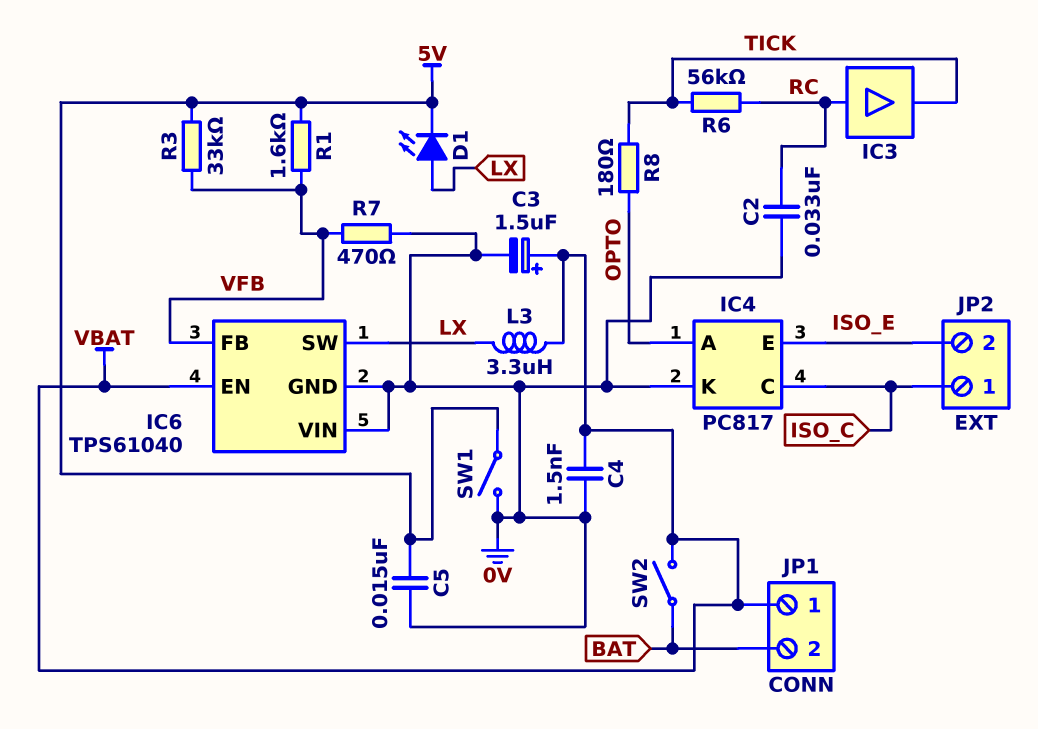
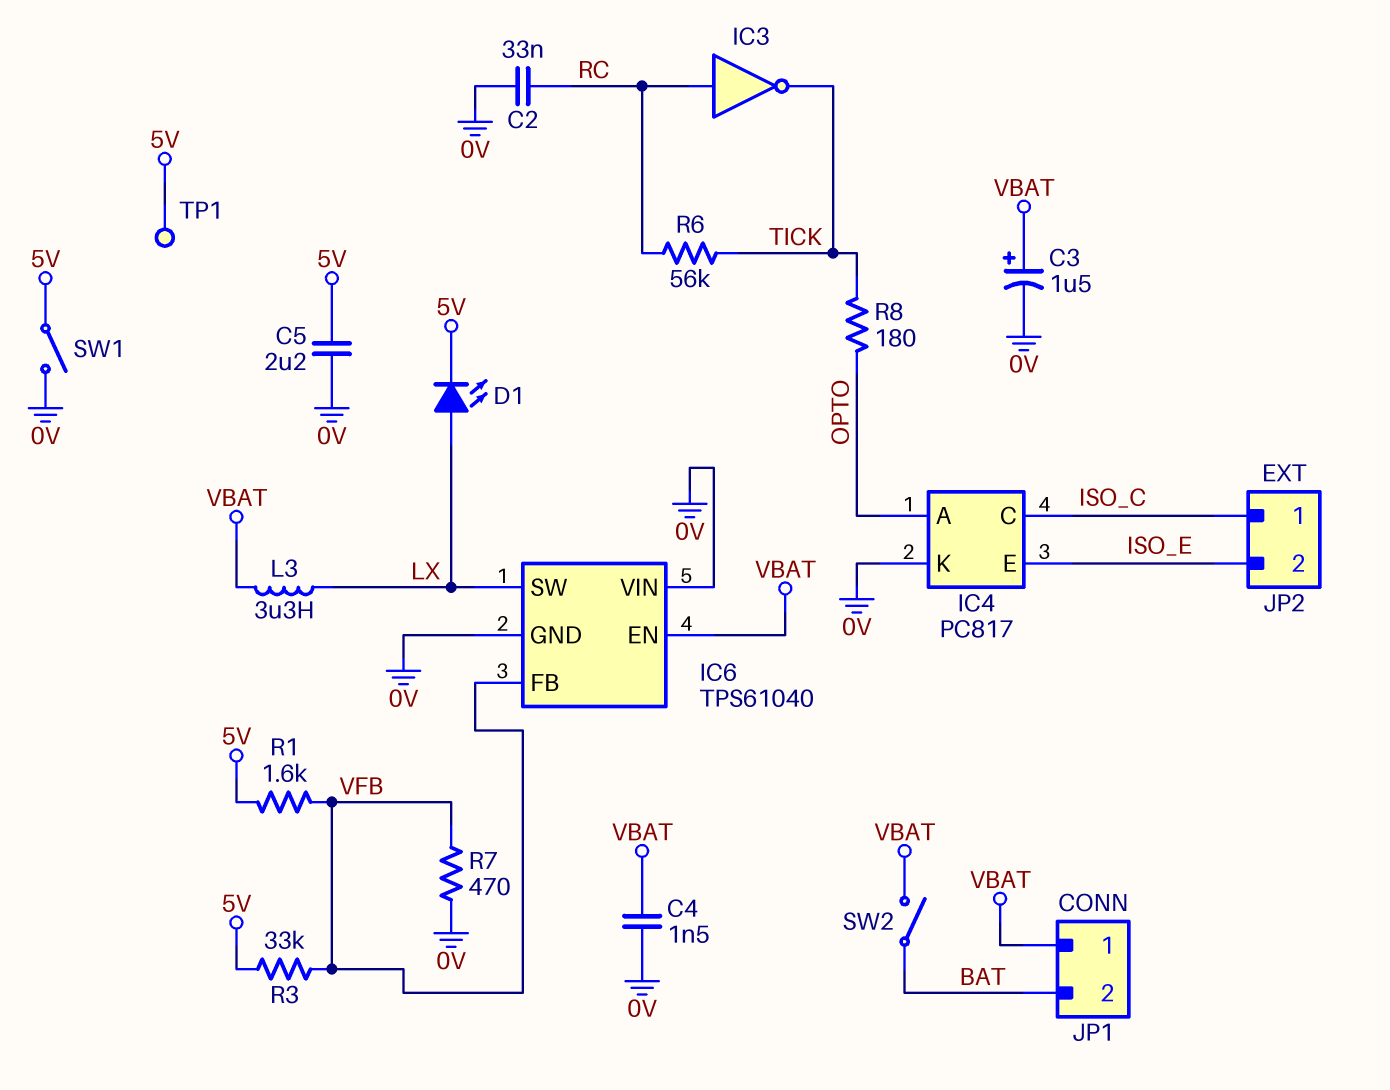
C5: 15nF (0V, 5V) -> 2.2uF (0V, 5V)
IC3: buffer (in RC, out TICK) -> NOT (in RC, out TICK)
TP1: none -> test point (5V)

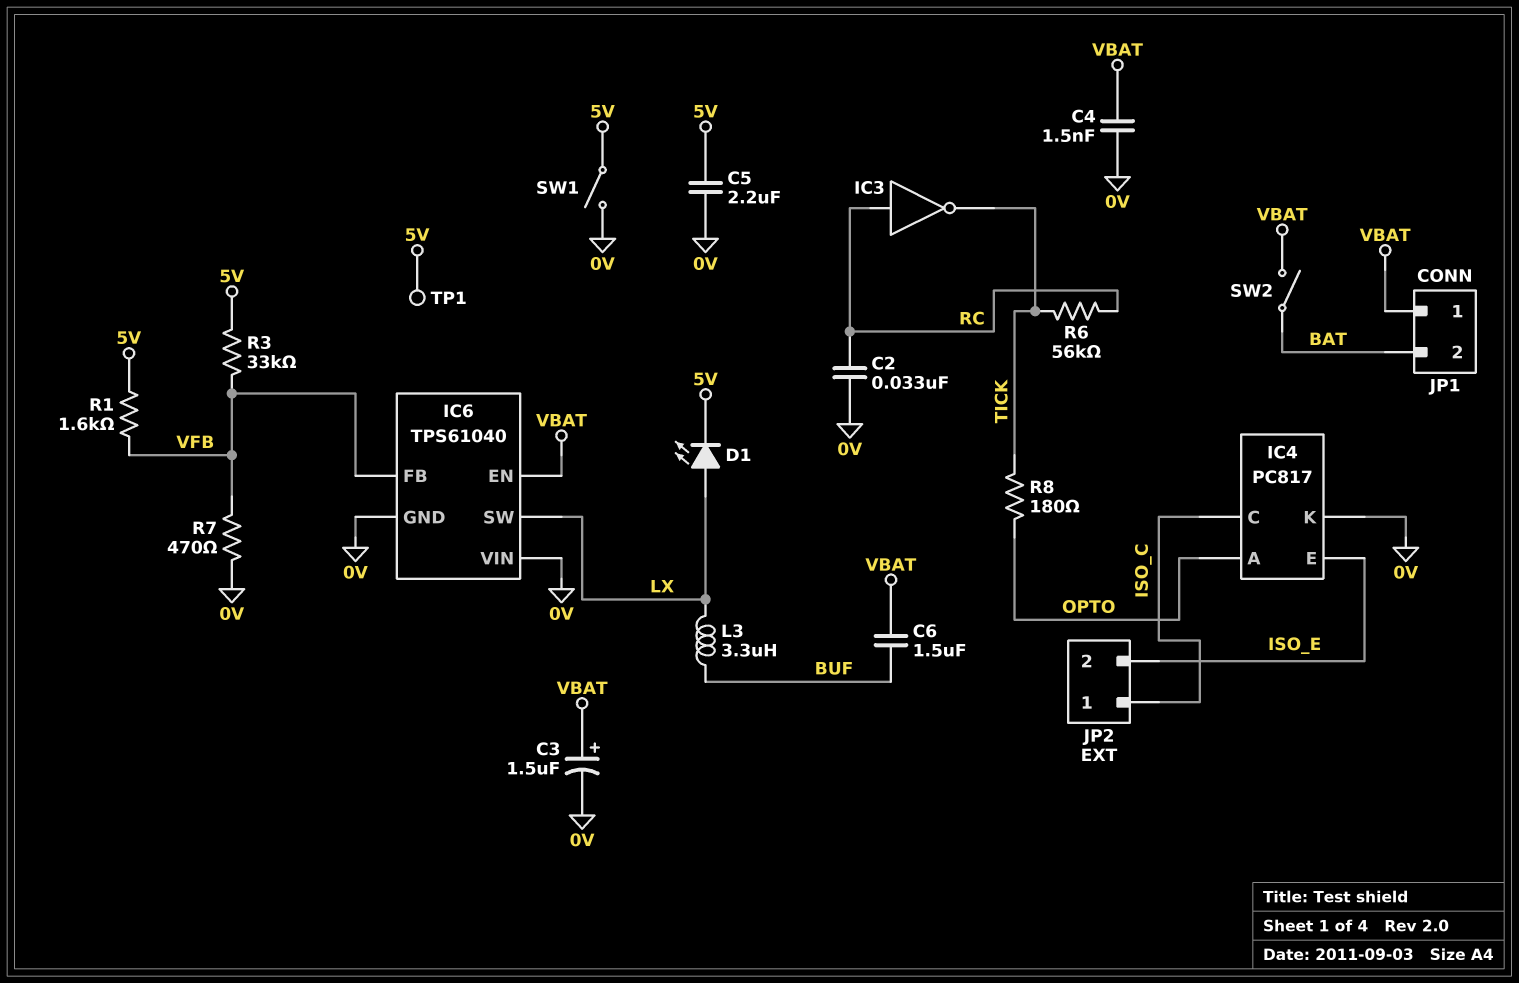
C6: none -> 1.5uF (BUF, VBAT)
L3: 3.3uH (LX, VBAT) -> 3.3uH (BUF, LX)

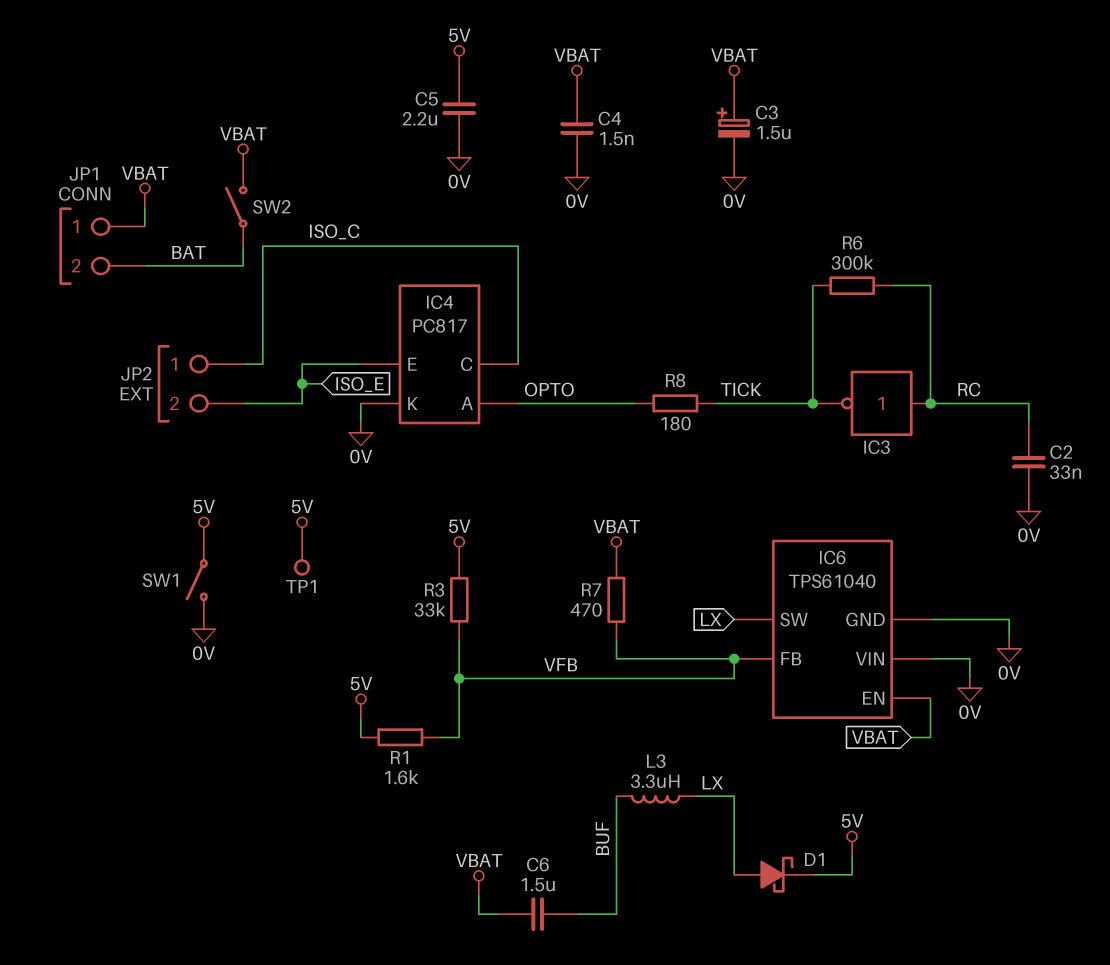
D1: LED (A LX, K 5V) -> schottky (A LX, K 5V)
R6: 56k (RC, TICK) -> 300k (RC, TICK)
R7: 470 (0V, VFB) -> 470 (VBAT, VFB)

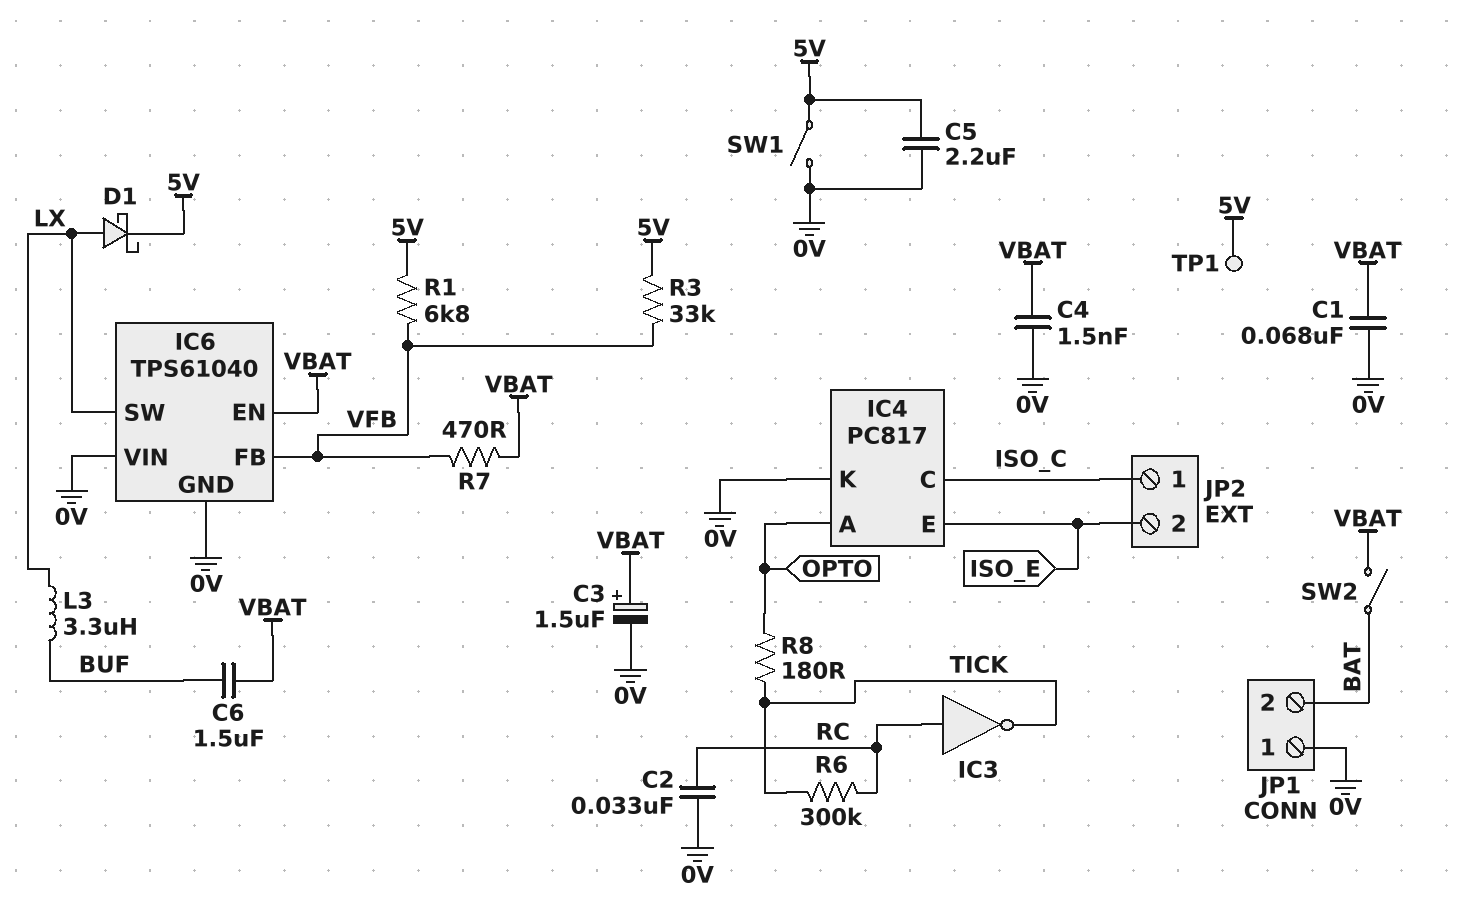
C1: none -> 68nF (0V, VBAT)
JP1 pin 1: VBAT -> 0V
R1: 1.6k (5V, VFB) -> 6.8k (5V, VFB)

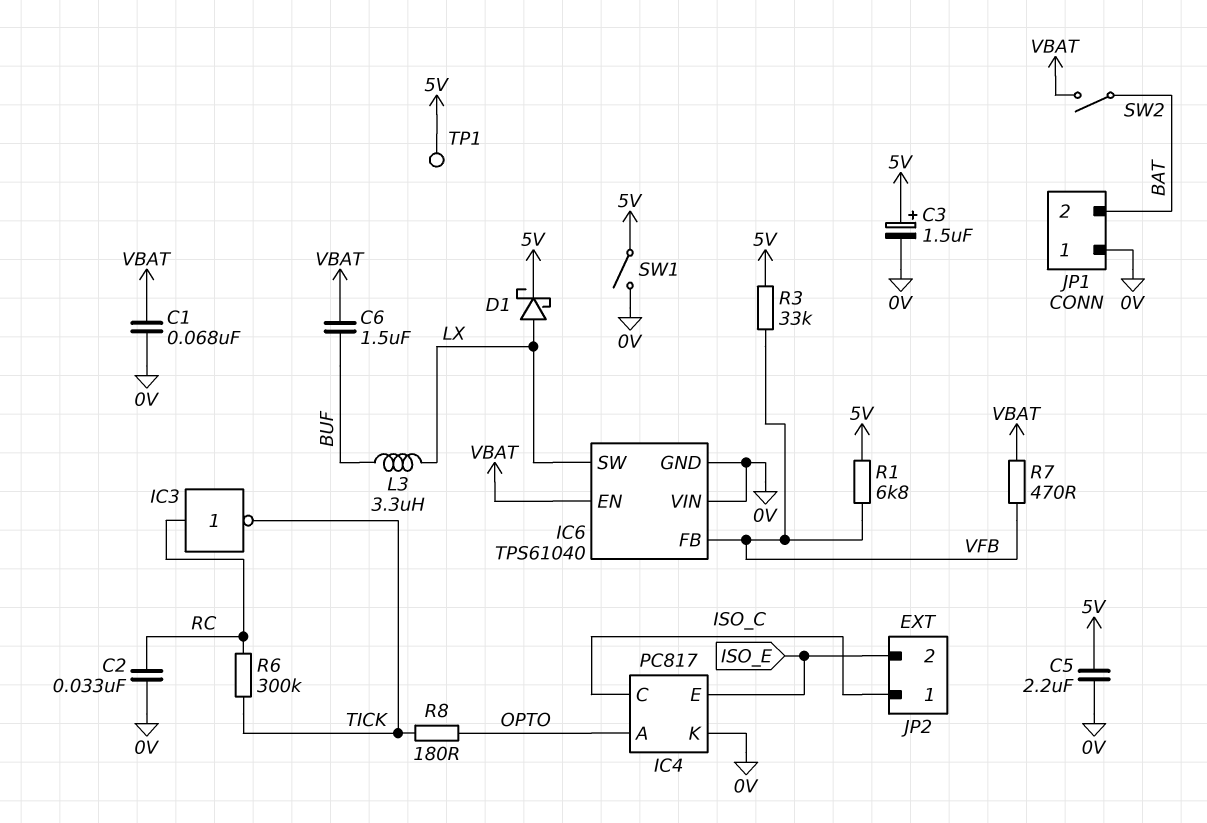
C3: 1.5uF (plus VBAT, minus 0V) -> 1.5uF (plus 5V, minus 0V)
C4: 1.5nF (0V, VBAT) -> none

